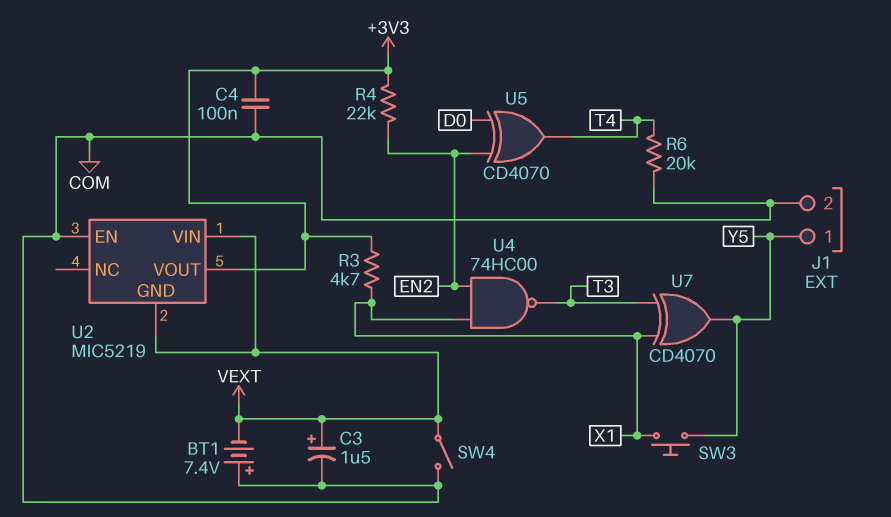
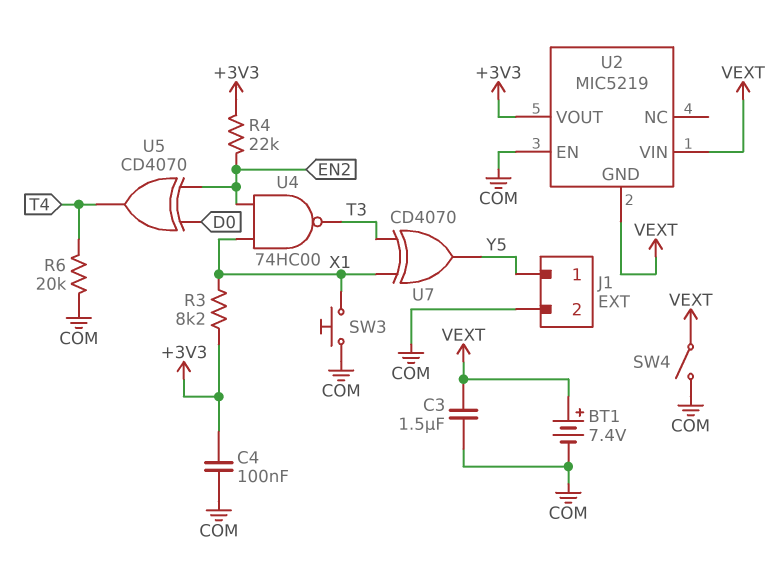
BT1: 7.4V (plus COM, minus VEXT) -> 7.4V (plus VEXT, minus COM)
C3: 1.5uF (plus VEXT, minus COM) -> 1.5uF (COM, VEXT)
R3: 4.7k (+3V3, X1) -> 8.2k (+3V3, X1)
SW3: button (X1, Y5) -> button (COM, X1)

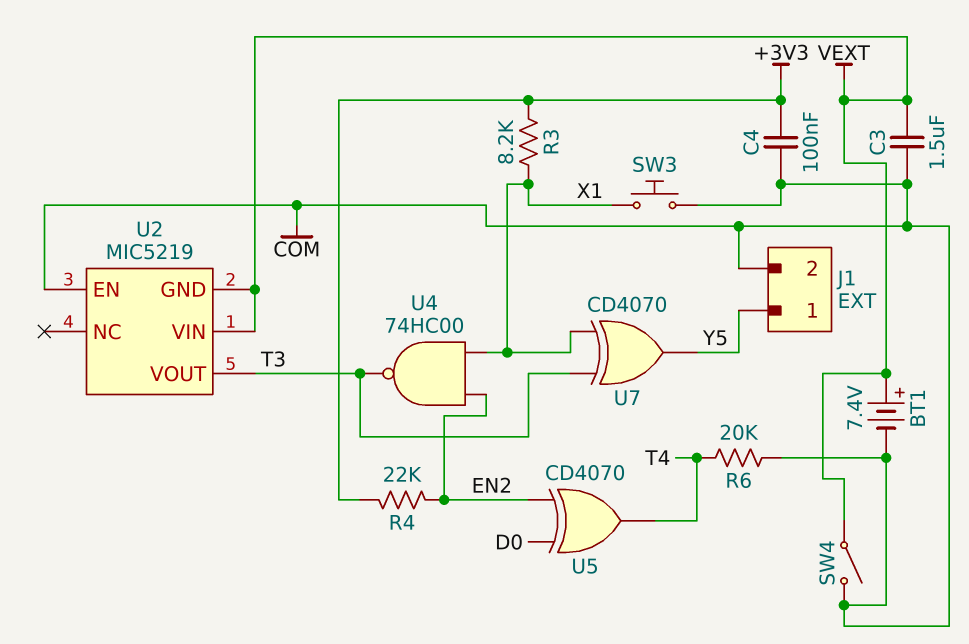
U2 pin VOUT: +3V3 -> T3

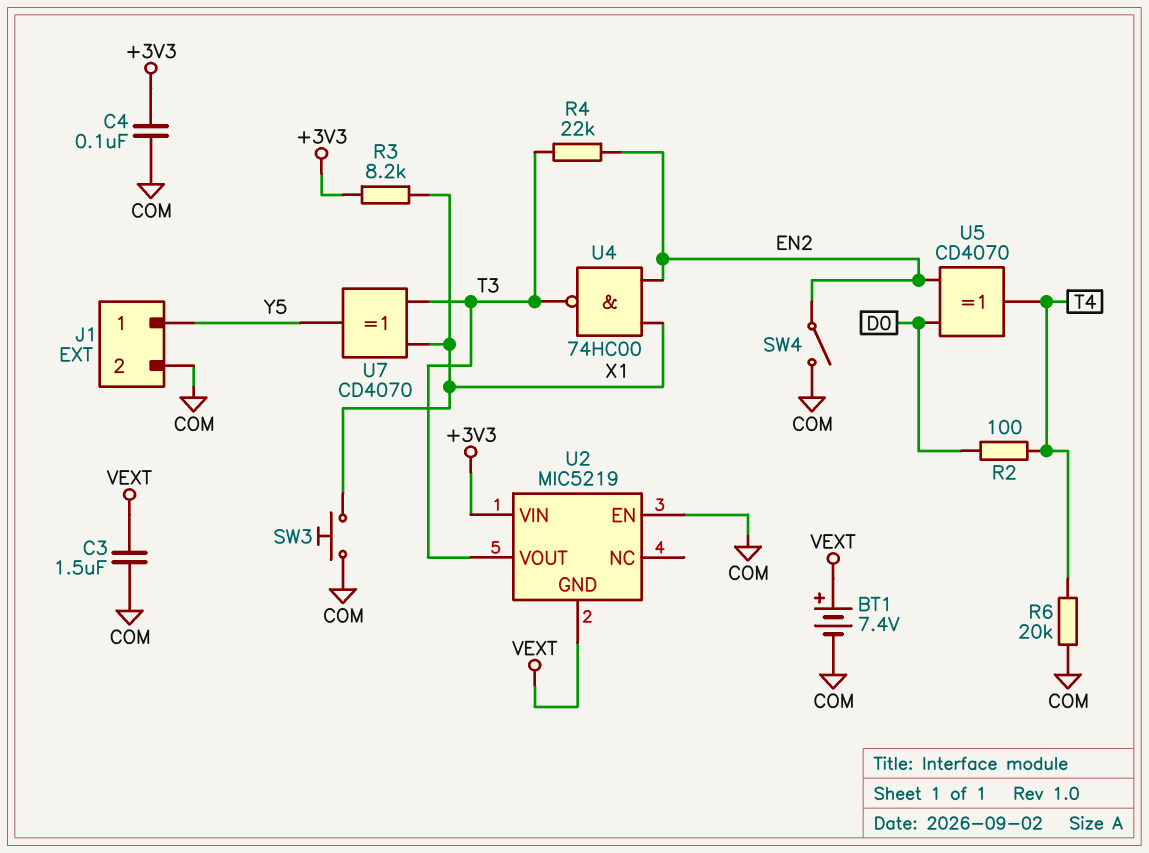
R2: none -> 100 (D0, T4)
R4: 22k (+3V3, EN2) -> 22k (EN2, T3)
SW4: switch (COM, VEXT) -> switch (COM, EN2)
U2 pin VIN: VEXT -> +3V3

